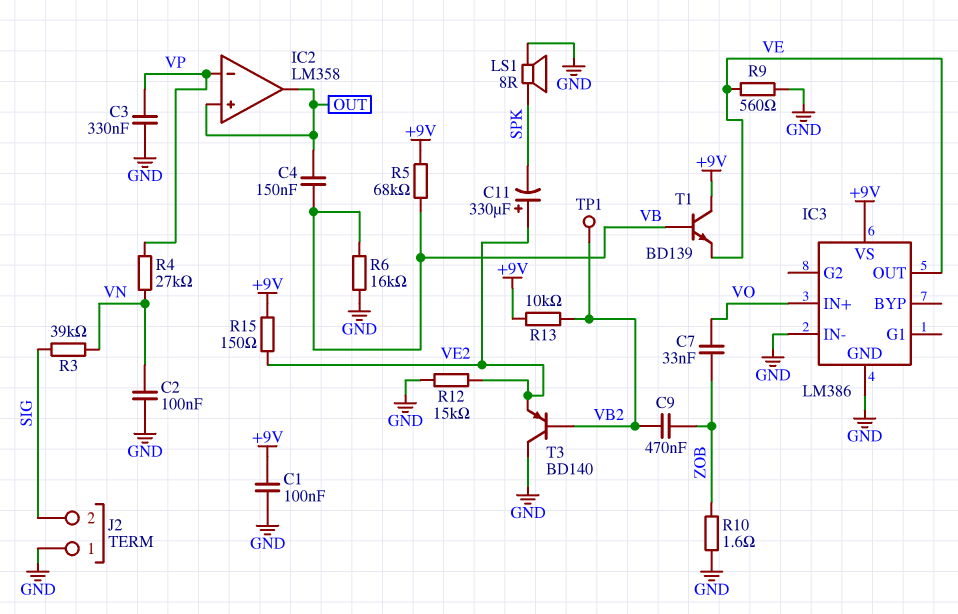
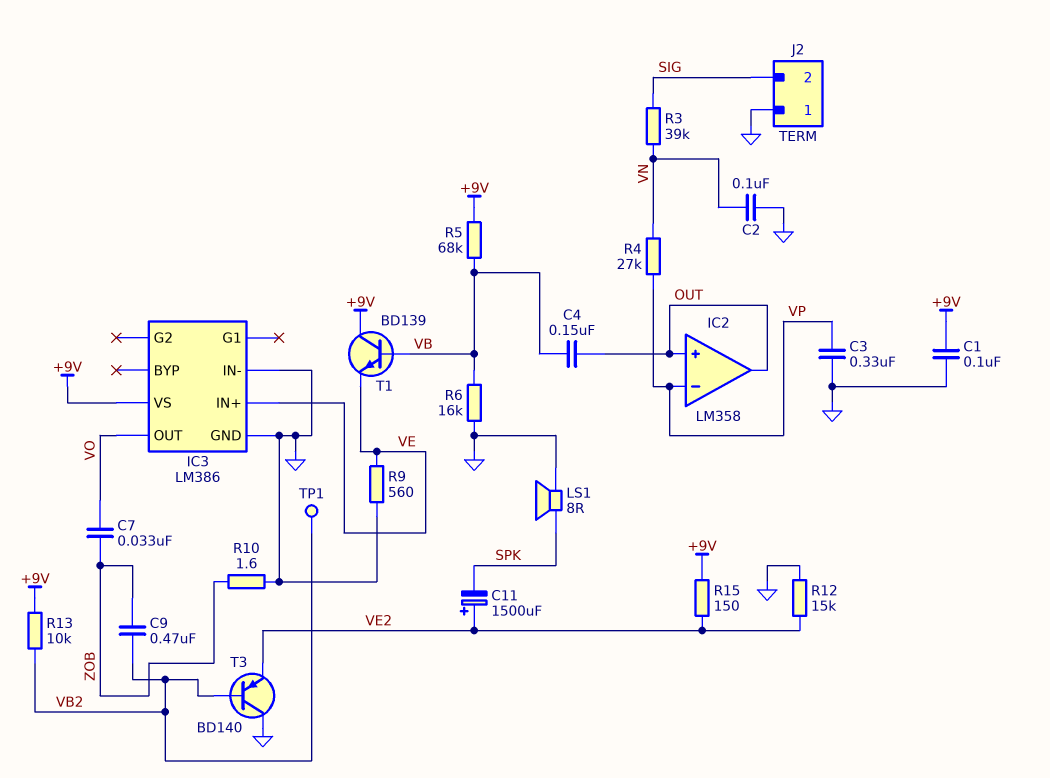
C11: 330uF (plus VE2, minus SPK) -> 1500uF (plus VE2, minus SPK)
IC3 pin IN+: VO -> VE
IC3 pin OUT: VE -> VO

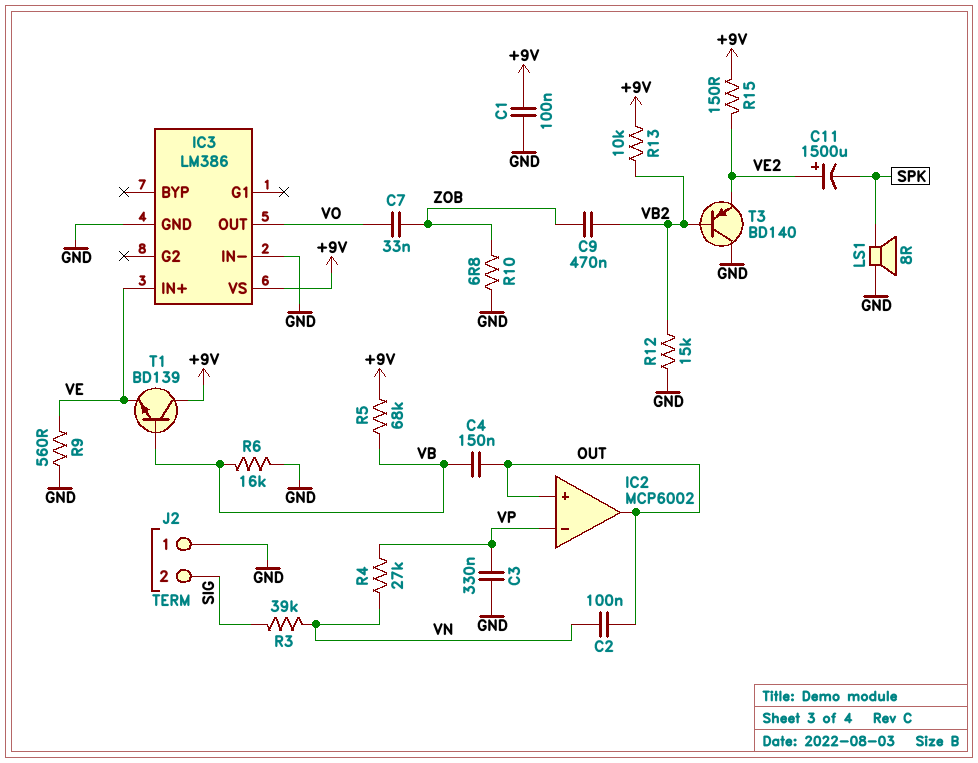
C2: 100nF (GND, VN) -> 100nF (OUT, VN)
IC2: LM358 -> MCP6002
R10: 1.6 (GND, ZOB) -> 6.8 (GND, ZOB)
R12: 15k (GND, VE2) -> 15k (GND, VB2)
TP1: test point (VB2) -> none

